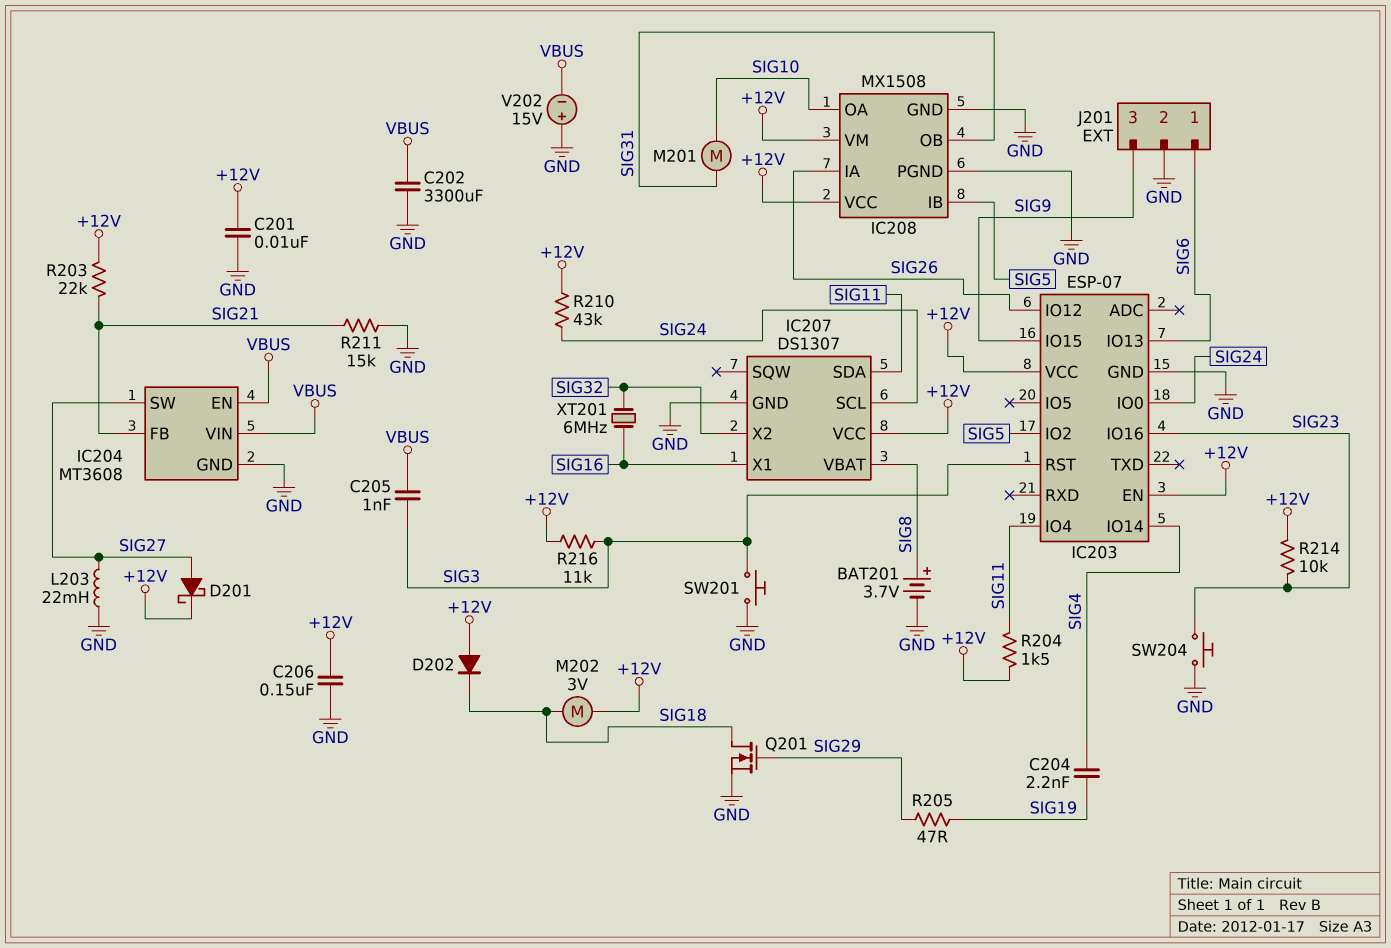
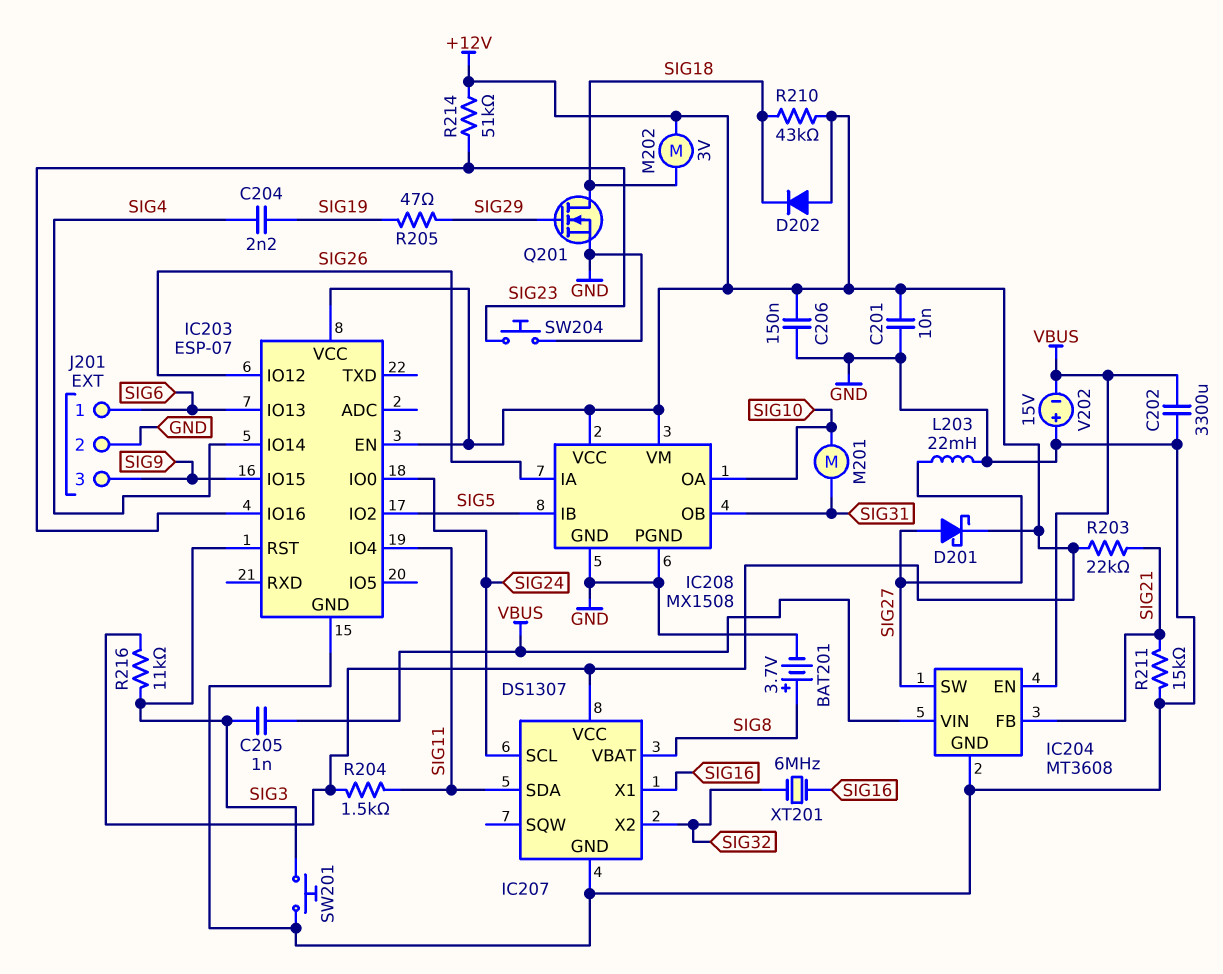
R210: 43k (+12V, SIG24) -> 43k (+12V, SIG18)
R214: 10k (+12V, SIG23) -> 51k (+12V, SIG23)

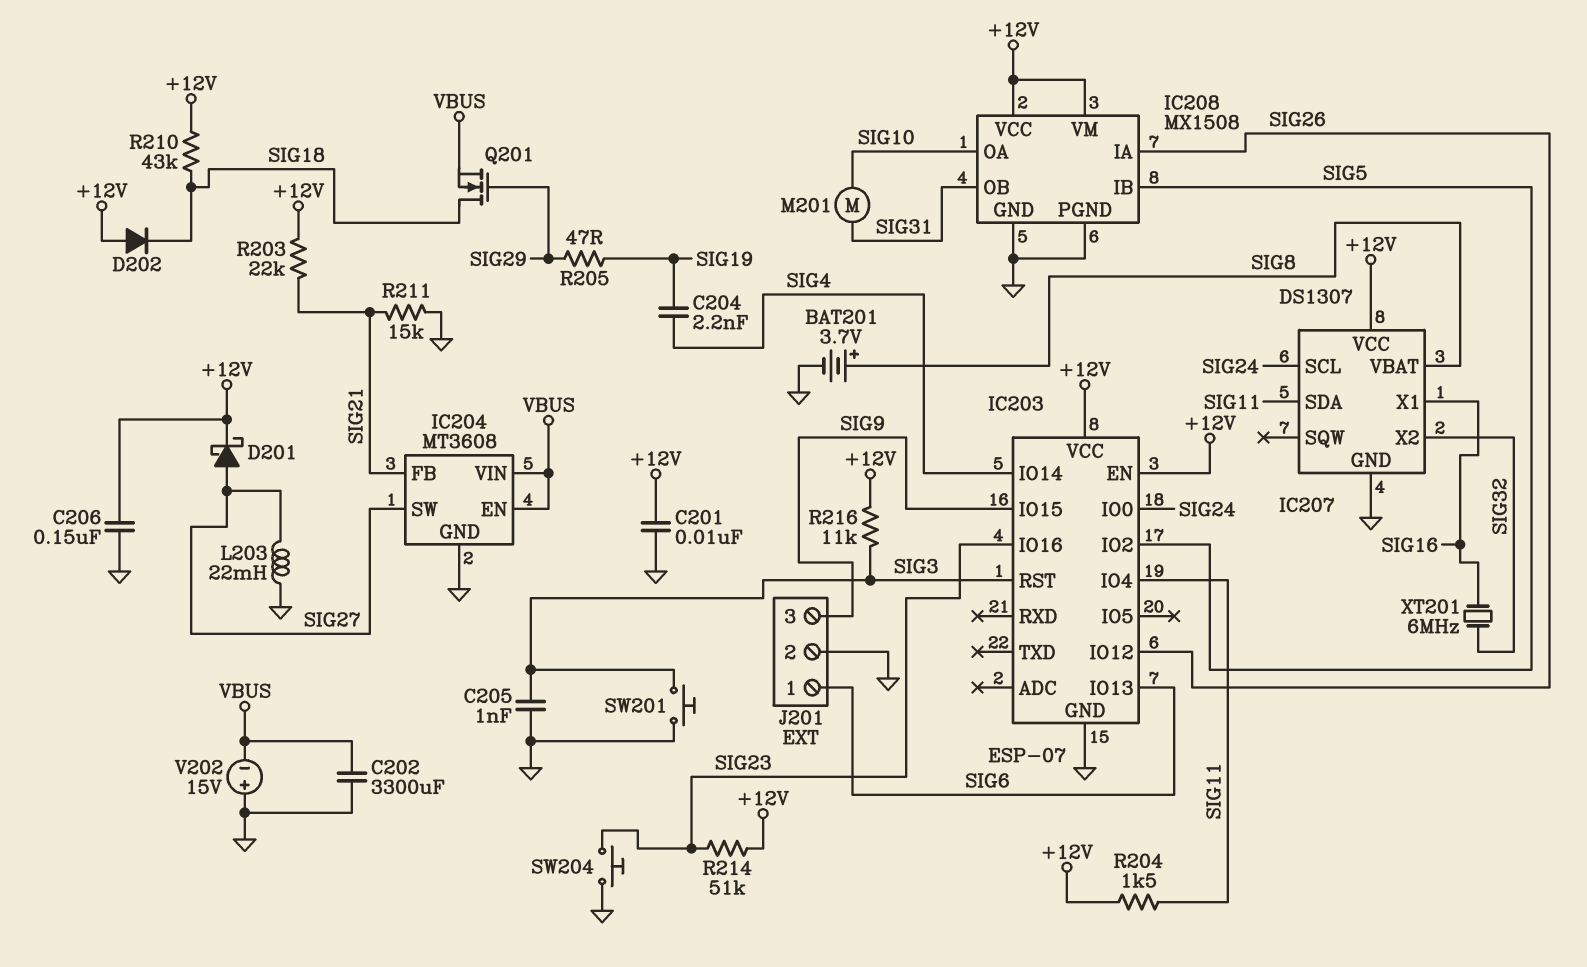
C205: 1nF (SIG3, VBUS) -> 1nF (GND, SIG3)
M202: motor 3V (+12V, SIG18) -> none
Q201: NMOS (G SIG29, D SIG18, S GND) -> NMOS (G SIG29, D SIG18, S VBUS)

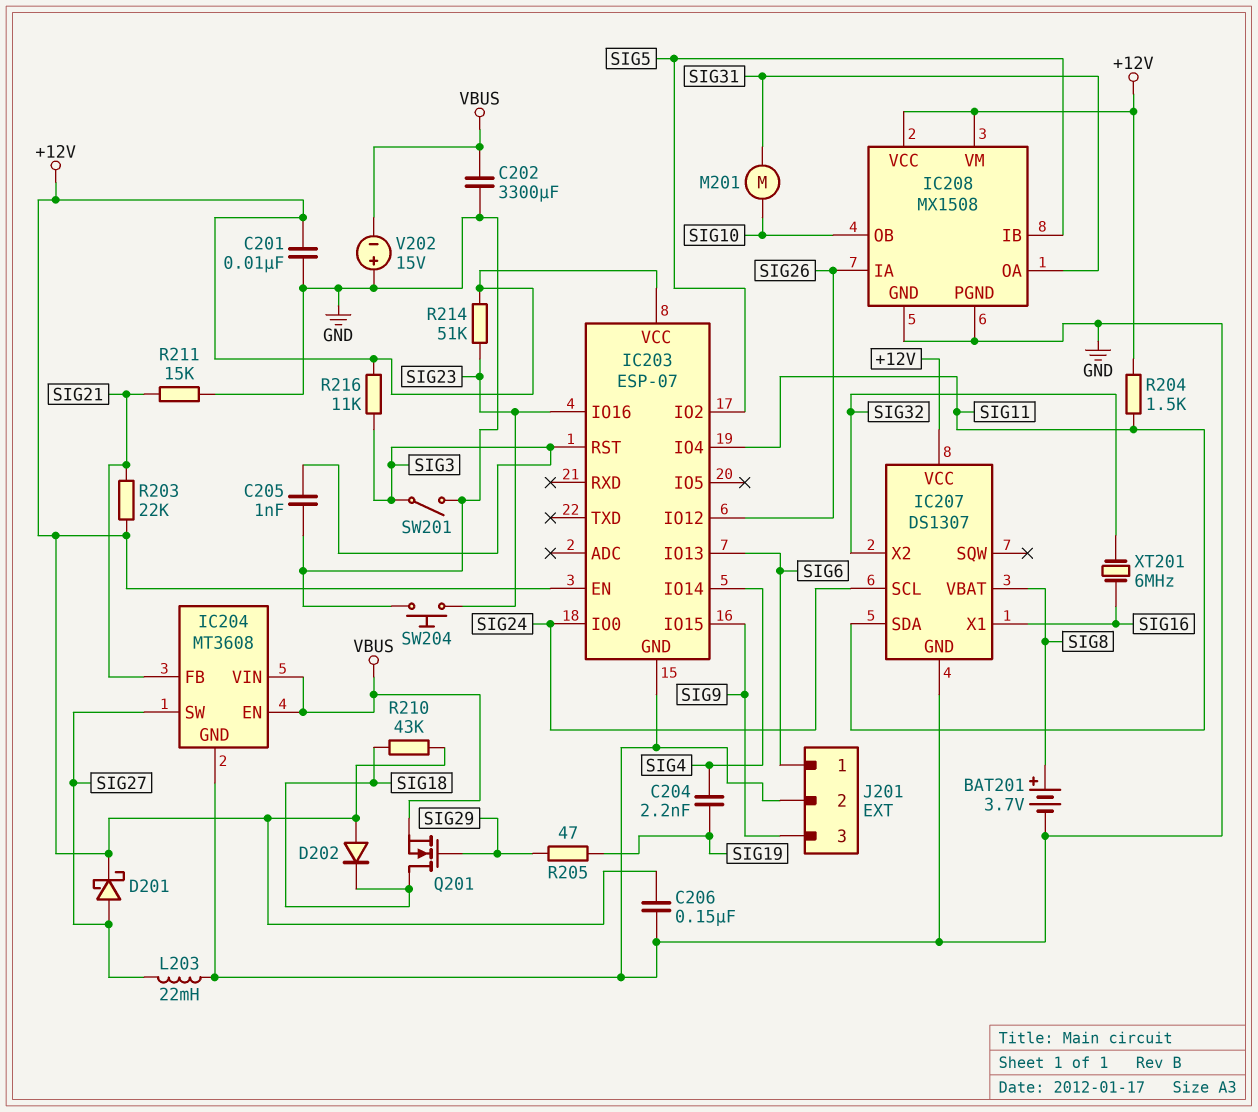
IC208 pin OA: SIG10 -> SIG31
IC208 pin OB: SIG31 -> SIG10
SW201: button (GND, SIG3) -> switch (GND, SIG3)

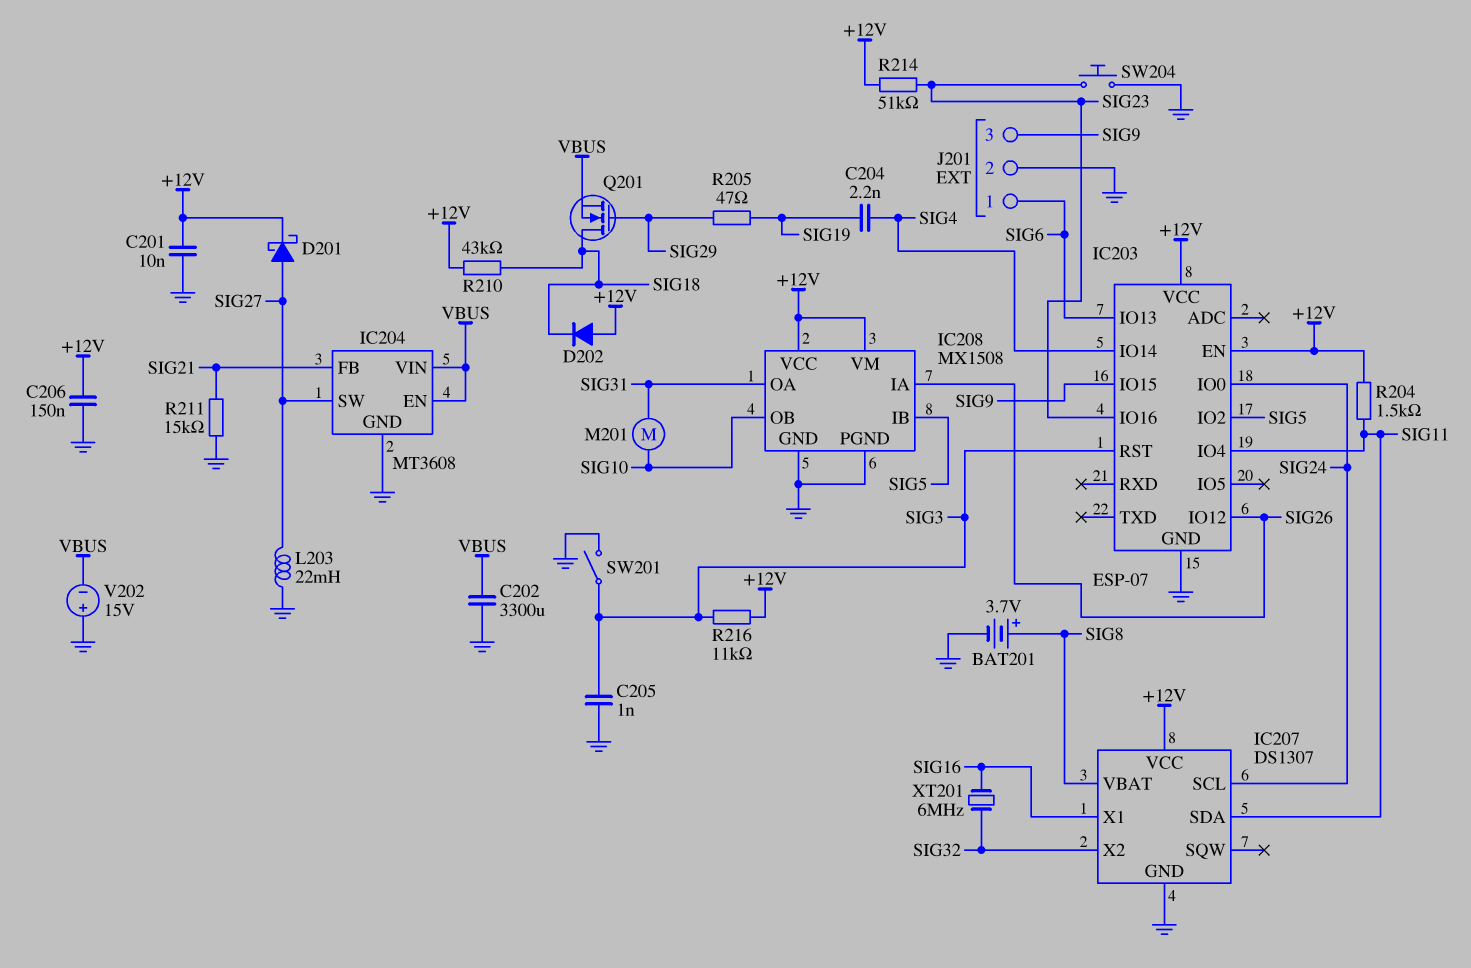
R203: 22k (+12V, SIG21) -> none

